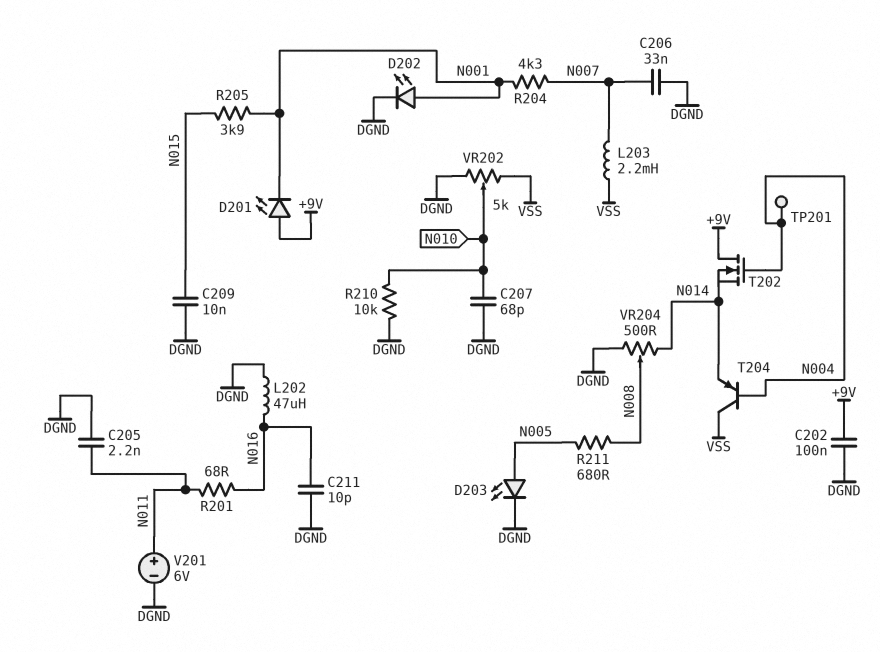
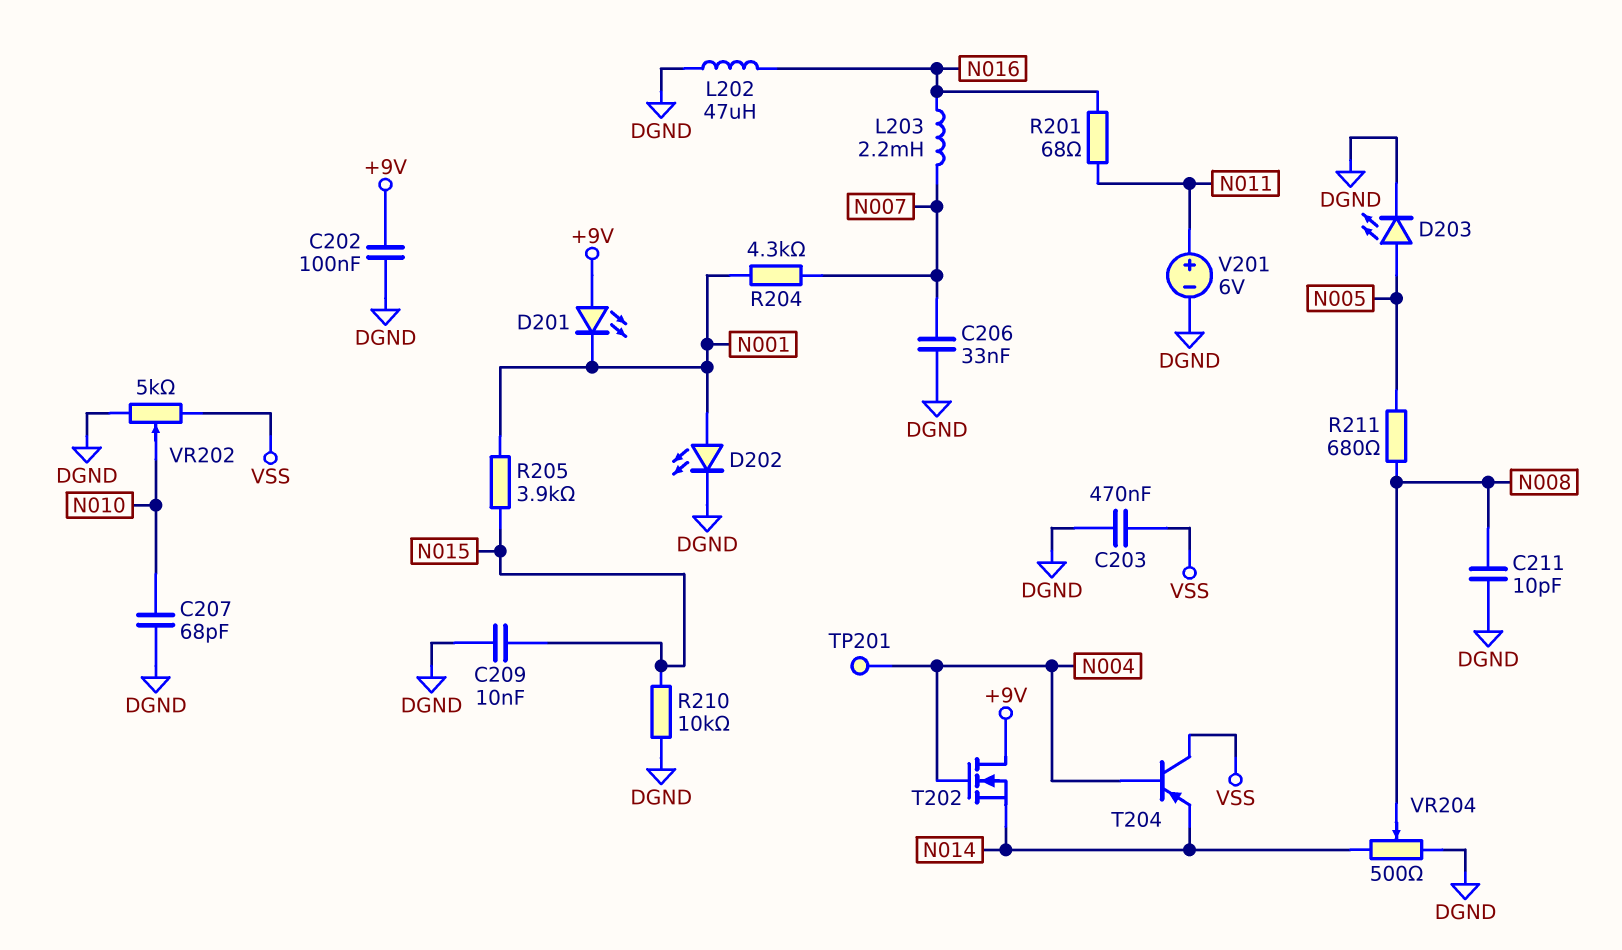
C203: none -> 470nF (DGND, VSS)
C205: 2.2nF (DGND, N011) -> none
C211: 10pF (DGND, N016) -> 10pF (DGND, N008)
L203: 2.2mH (N007, VSS) -> 2.2mH (N007, N016)
R210: 10k (DGND, N010) -> 10k (DGND, N015)

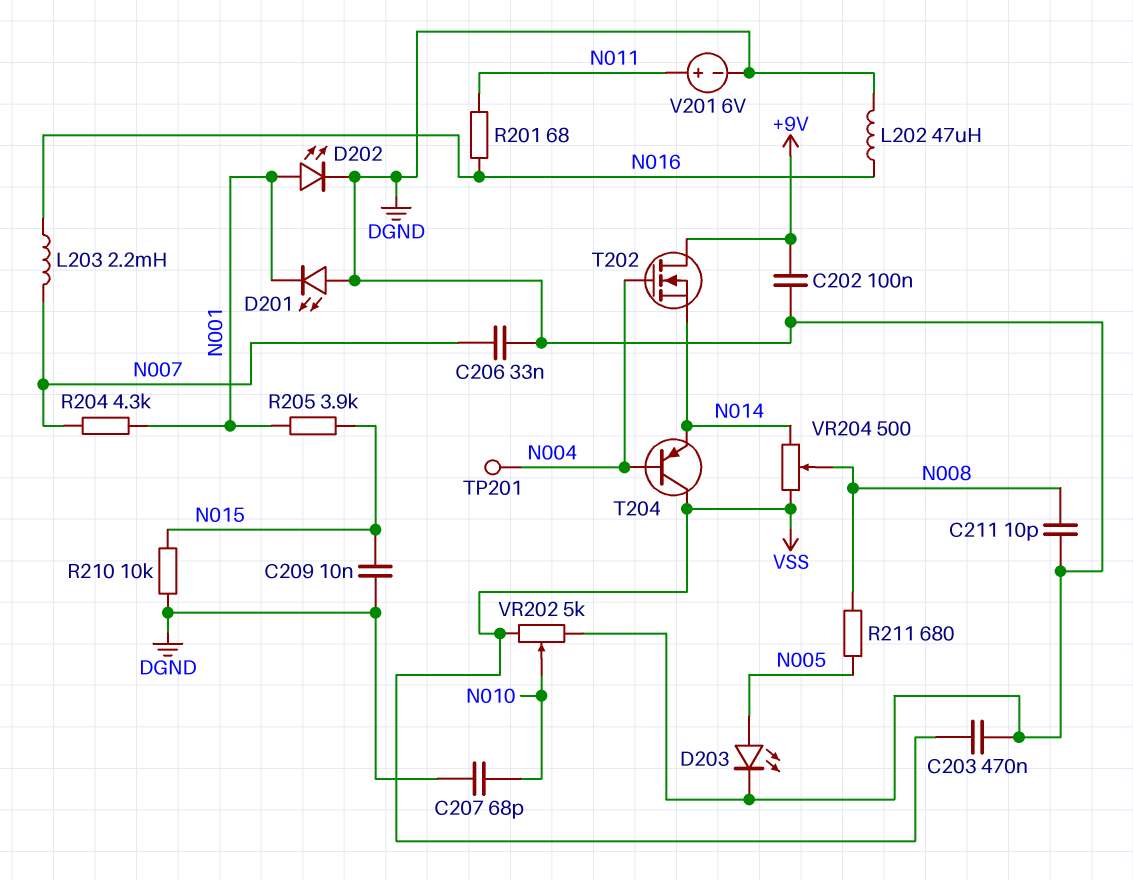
D201: LED (A +9V, K N001) -> LED (A DGND, K N001)
VR204: 500 (DGND, N014, wiper N008) -> 500 (N014, VSS, wiper N008)

